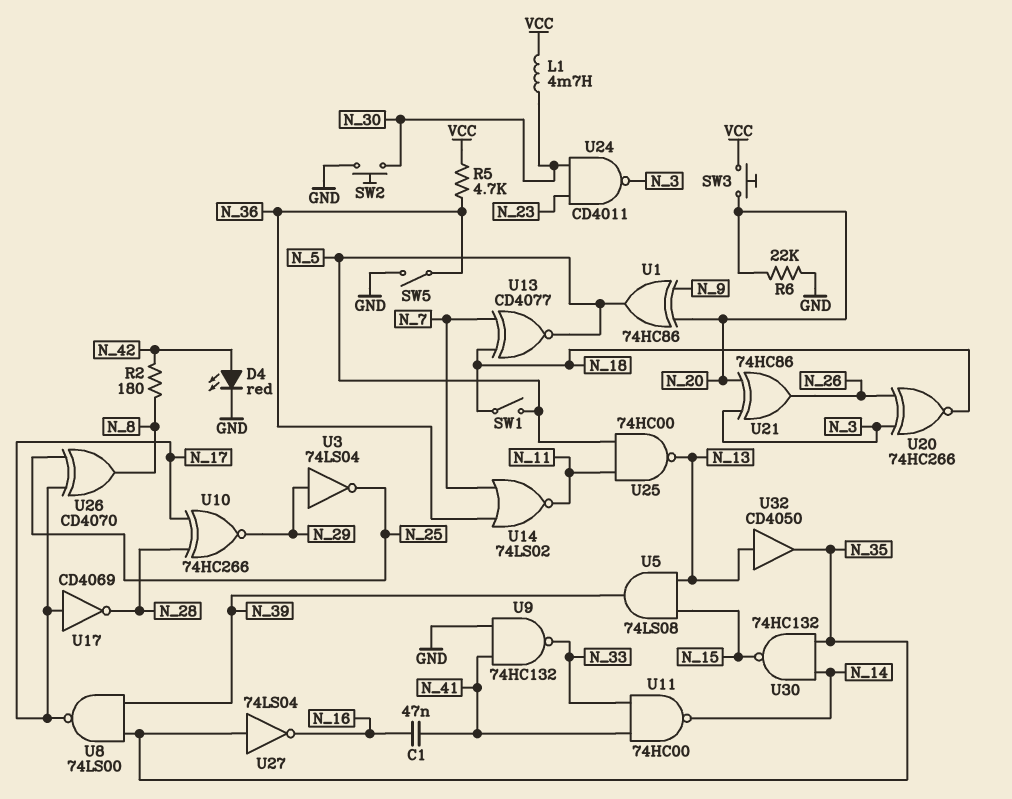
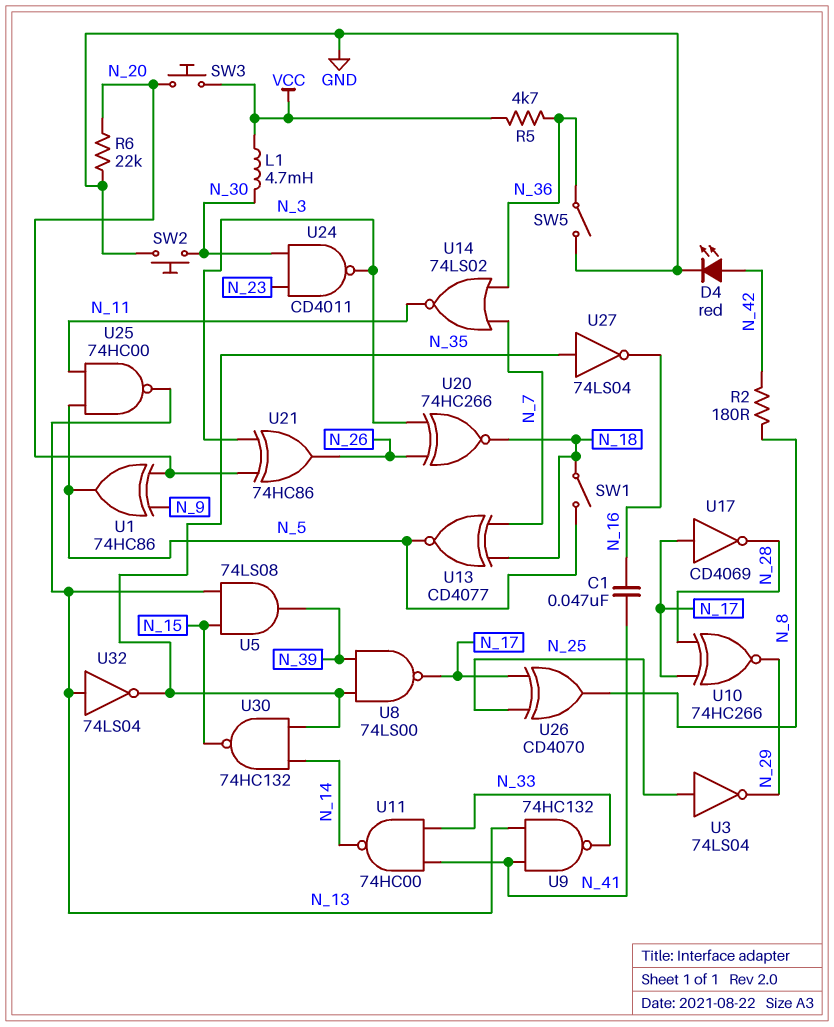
U3: NOT 74LS04 (in N_29, out N_25) -> NOT 74LS04 (in N_25, out N_29)
U9: NAND 74HC132 (in GND, in N_41, out N_33) -> NAND 74HC132 (in N_13, in N_41, out N_33)
U32: buffer CD4050 (in N_13, out N_35) -> NOT 74LS04 (in N_13, out N_35)

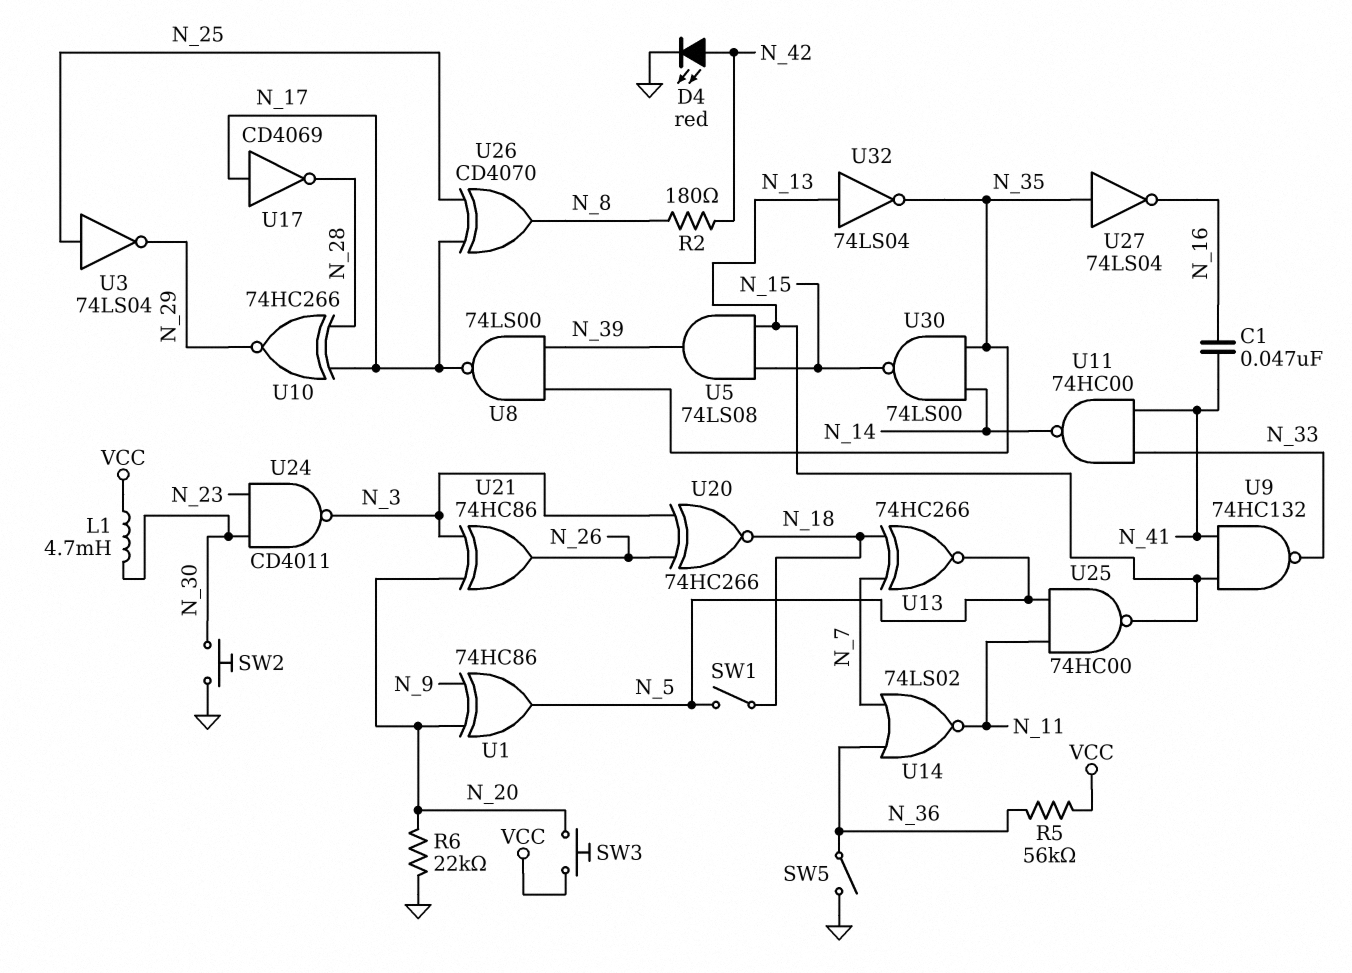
R5: 4.7k (N_36, VCC) -> 56k (N_36, VCC)
U13: XNOR CD4077 (in N_7, in N_18, out N_5) -> XNOR 74HC266 (in N_7, in N_18, out N_5)
U30: NAND 74HC132 (in N_14, in N_35, out N_15) -> NAND 74LS00 (in N_14, in N_35, out N_15)

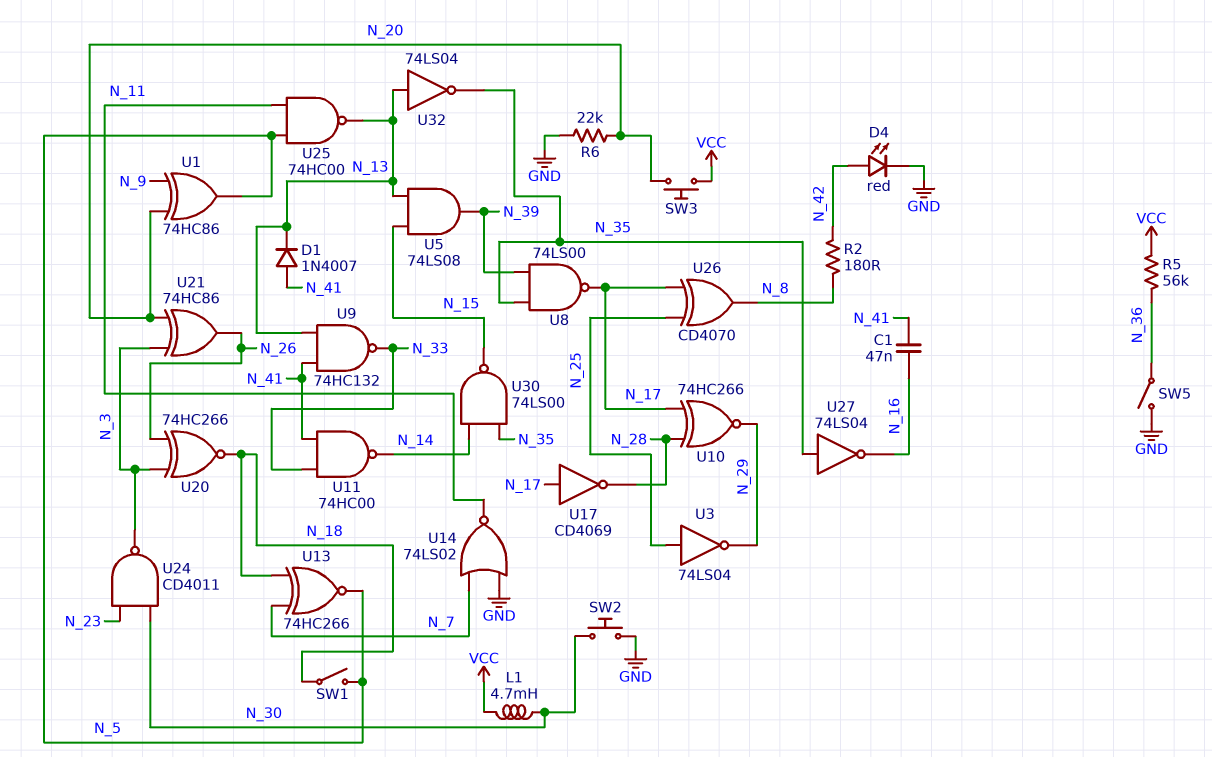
D1: none -> diode 1N4007 (A N_41, K N_13)
U14: NOR 74LS02 (in N_7, in N_36, out N_11) -> NOR 74LS02 (in GND, in N_7, out N_11)

